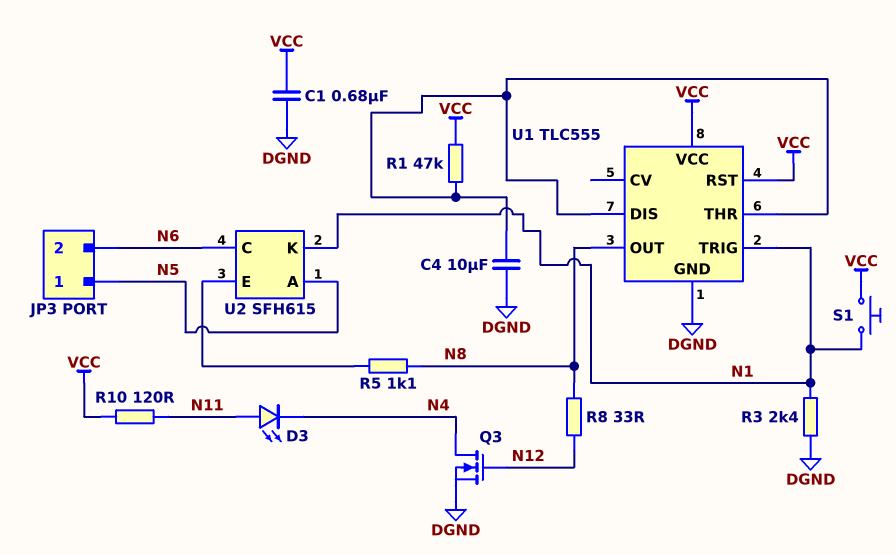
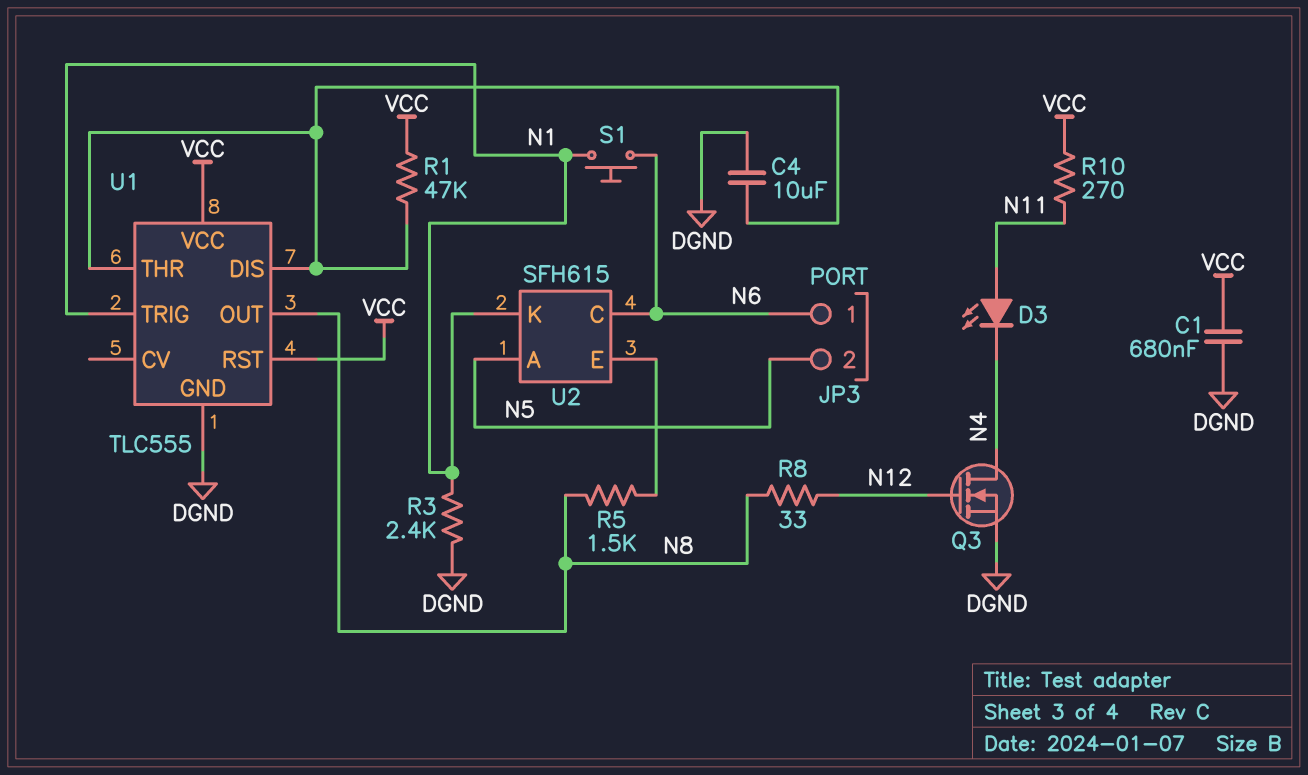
JP3 pin 1: N5 -> N6
JP3 pin 2: N6 -> N5
R5: 1.1k (N8, U2/E) -> 1.5k (N8, U2/E)
R10: 120 (N11, VCC) -> 270 (N11, VCC)
S1: button (N1, VCC) -> button (N1, N6)

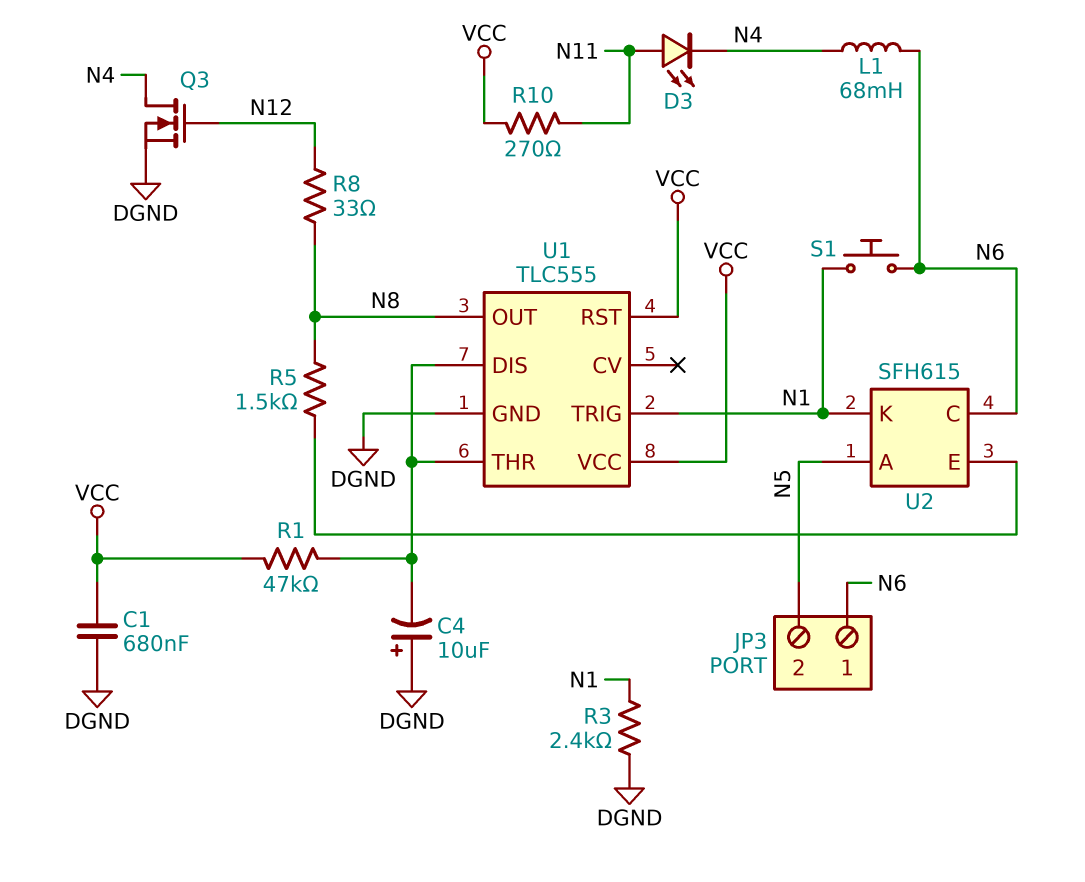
C4: 10uF (DGND, U1/DIS) -> 10uF (plus DGND, minus U1/DIS)
L1: none -> 68mH (N4, N6)

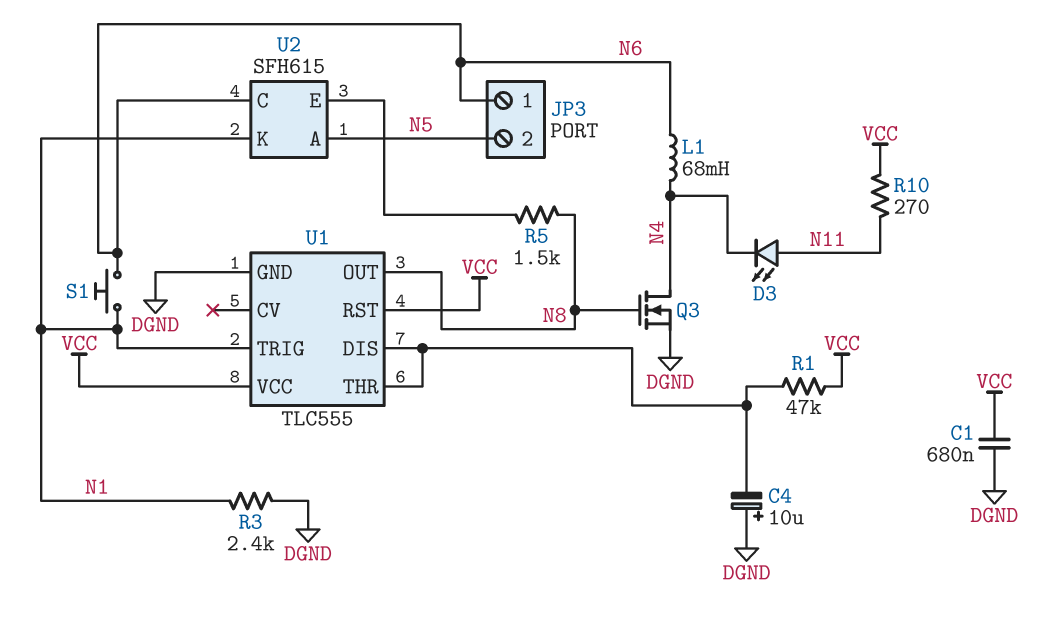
Q3: NMOS (G N12, D N4, S DGND) -> NMOS (G N8, D N4, S DGND)
R8: 33 (N8, N12) -> none

